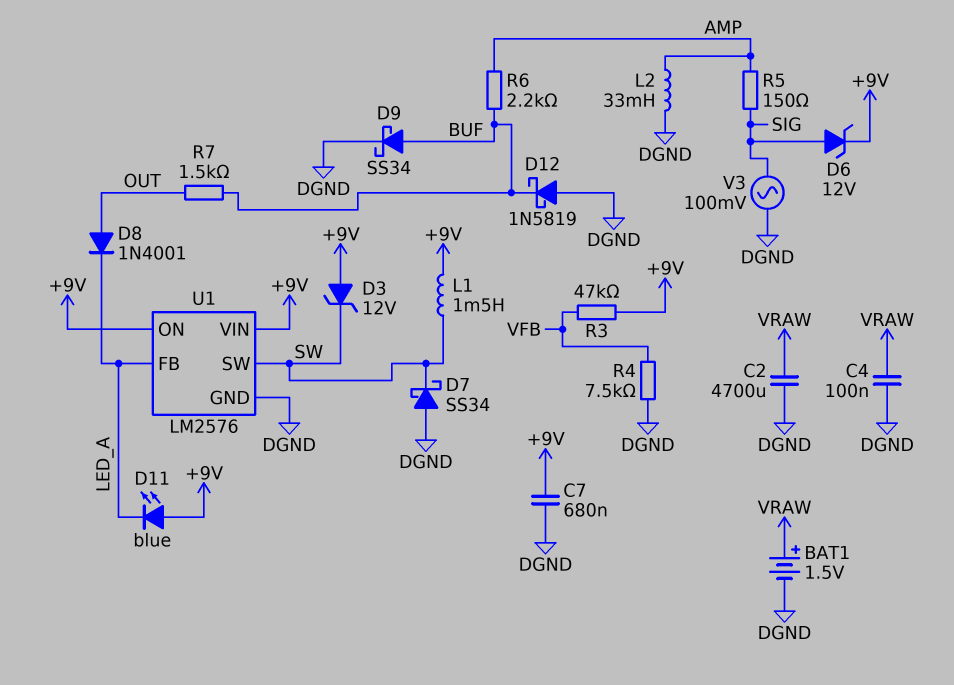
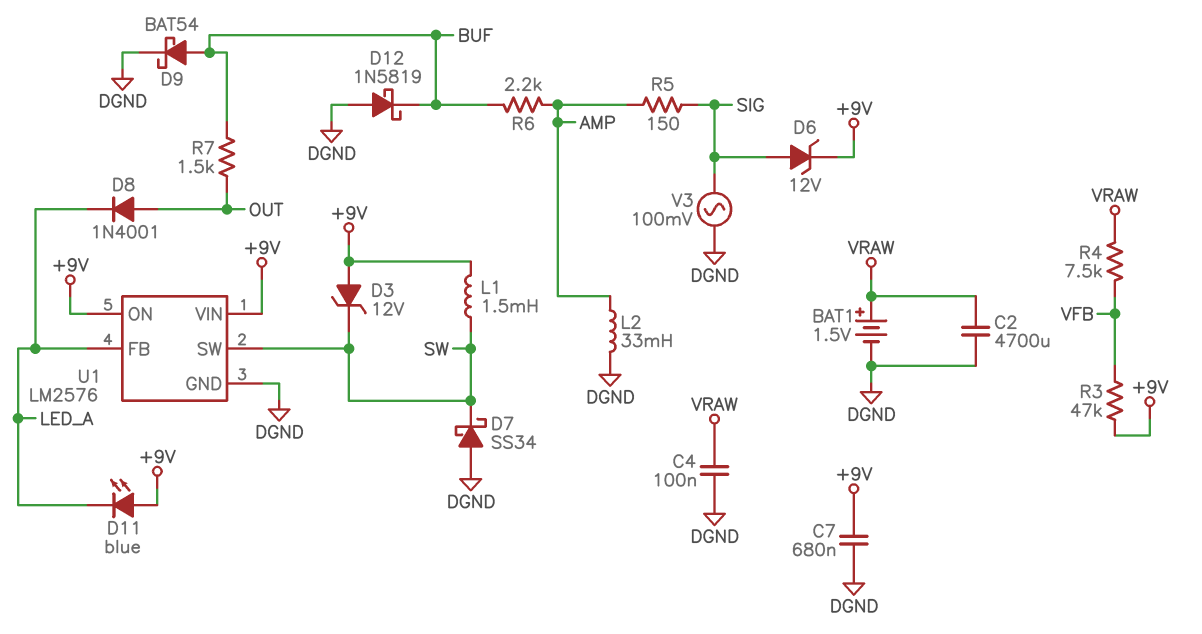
D9: schottky SS34 (A BUF, K DGND) -> schottky BAT54 (A BUF, K DGND)
R4: 7.5k (DGND, VFB) -> 7.5k (VFB, VRAW)

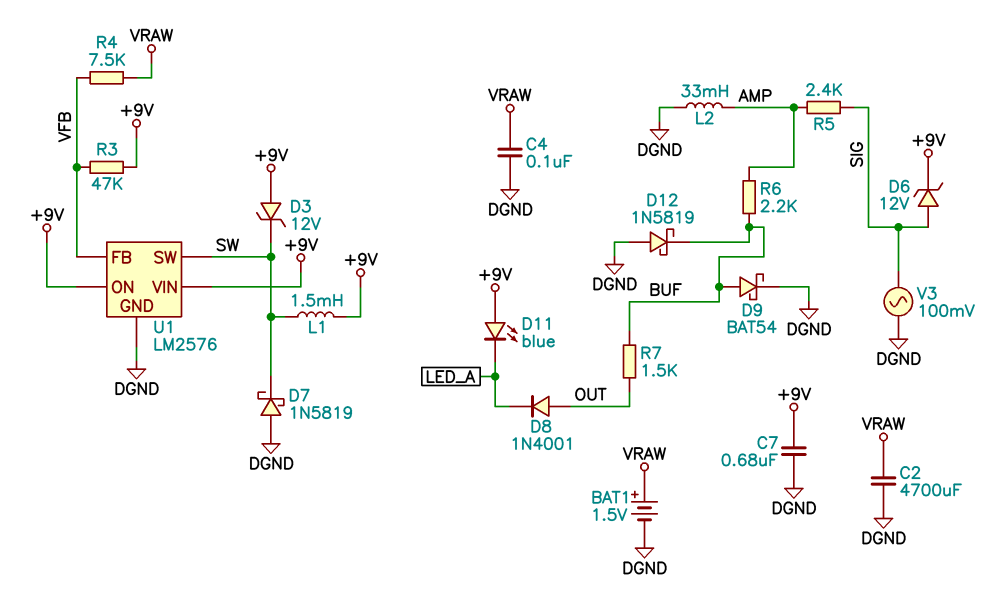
D7: schottky SS34 (A DGND, K SW) -> schottky 1N5819 (A DGND, K SW)
R5: 150 (AMP, SIG) -> 2.4k (AMP, SIG)
U1 pin FB: LED_A -> VFB

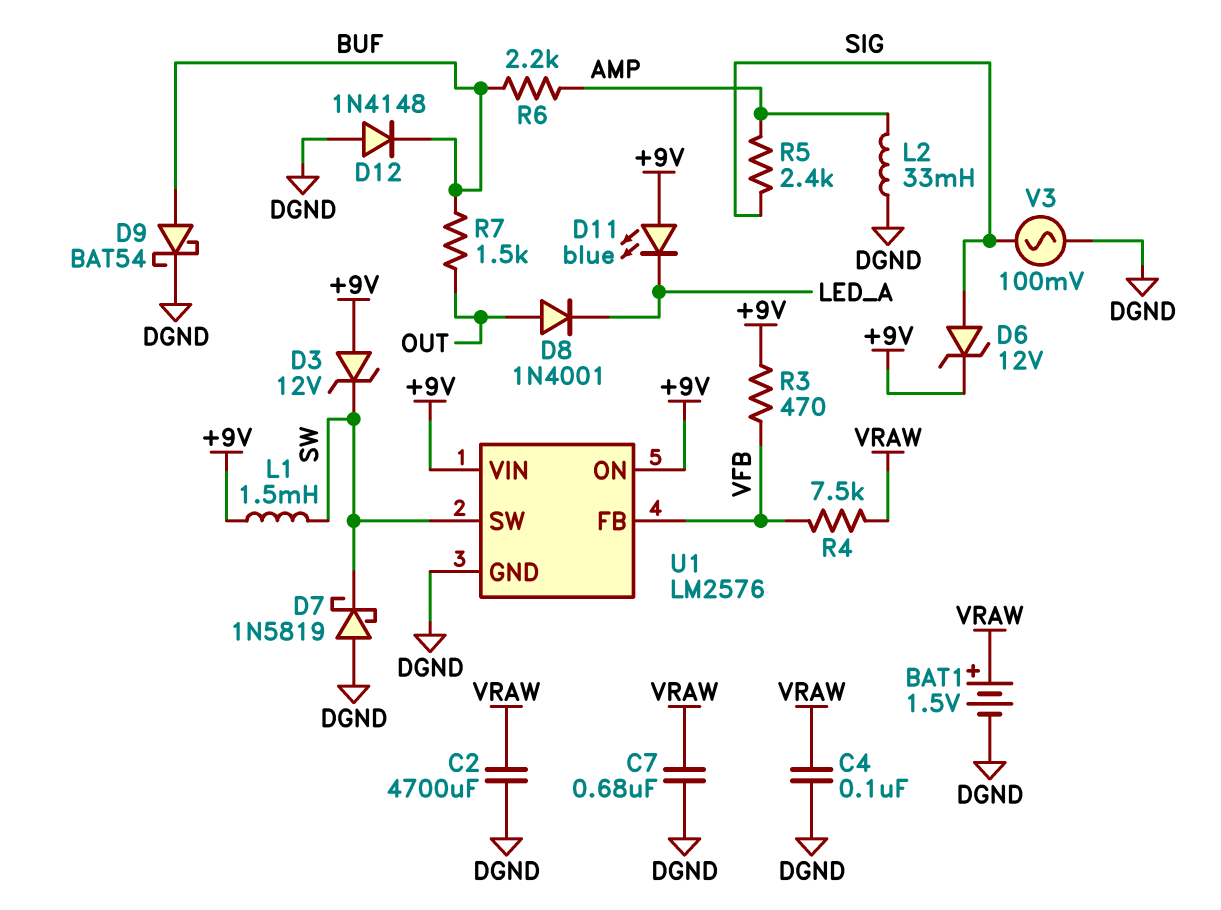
C7: 680nF (+9V, DGND) -> 680nF (DGND, VRAW)
D12: schottky 1N5819 (A DGND, K BUF) -> diode 1N4148 (A DGND, K BUF)
R3: 47k (+9V, VFB) -> 470 (+9V, VFB)

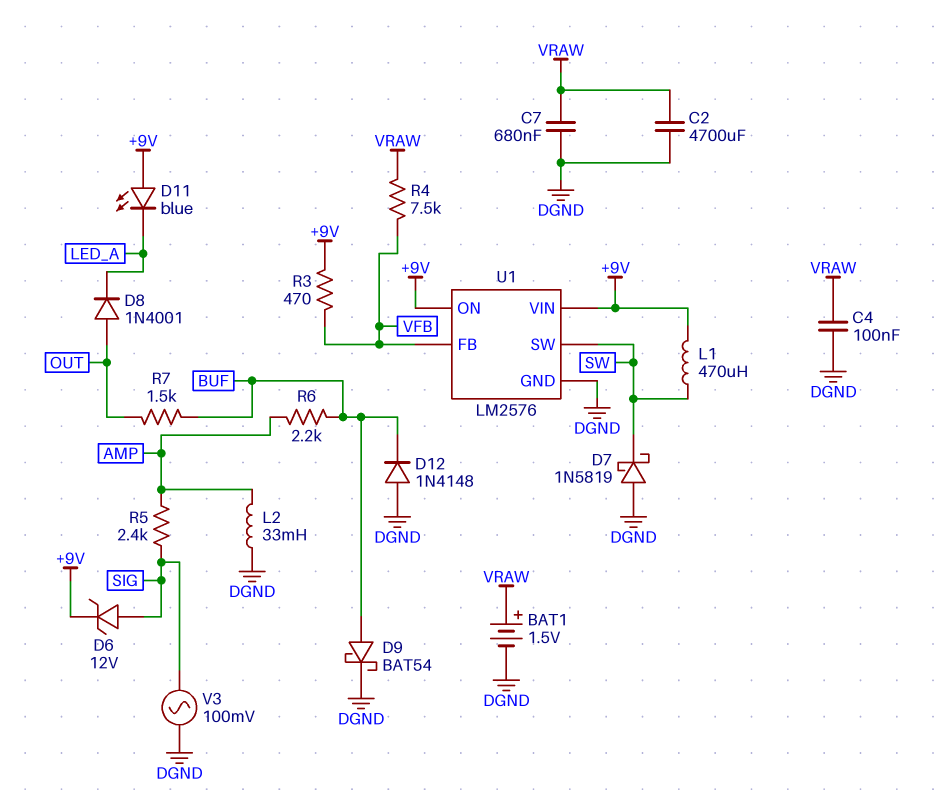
D3: zener 12V (A +9V, K SW) -> none
L1: 1.5mH (+9V, SW) -> 470uH (+9V, SW)

